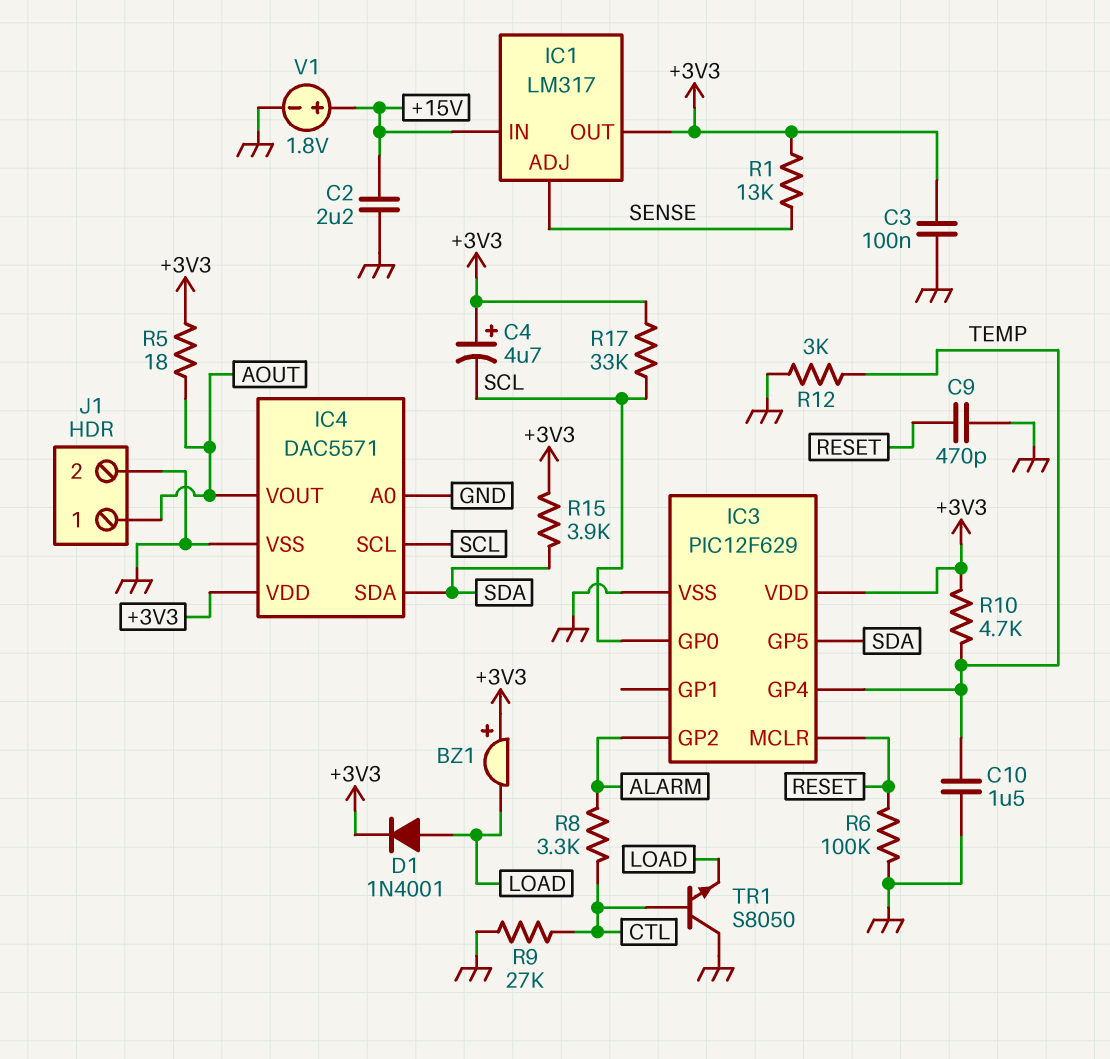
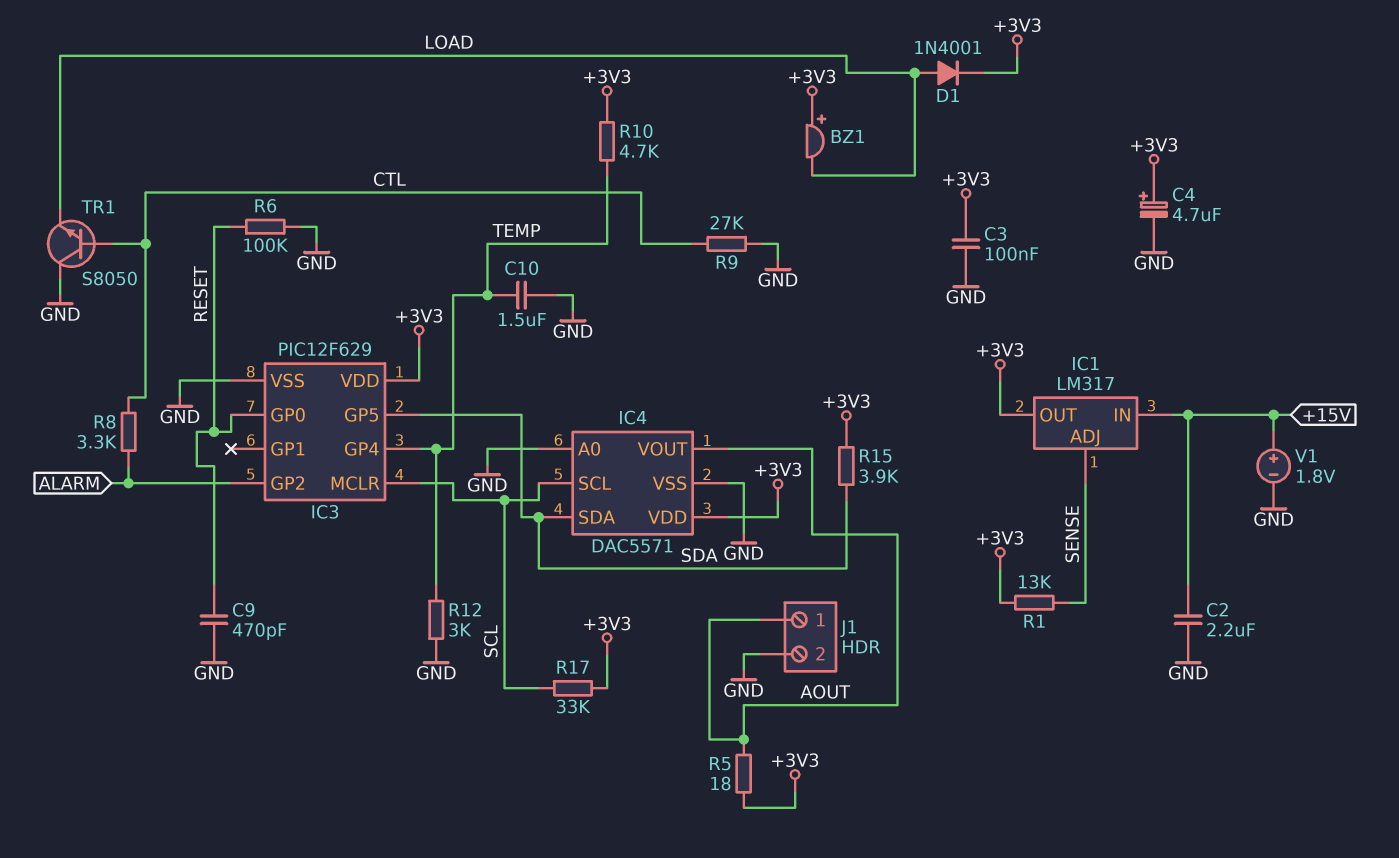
C4: 4.7uF (plus +3V3, minus SCL) -> 4.7uF (plus +3V3, minus GND)
IC3 pin GP0: SCL -> RESET
IC3 pin MCLR: RESET -> SCL

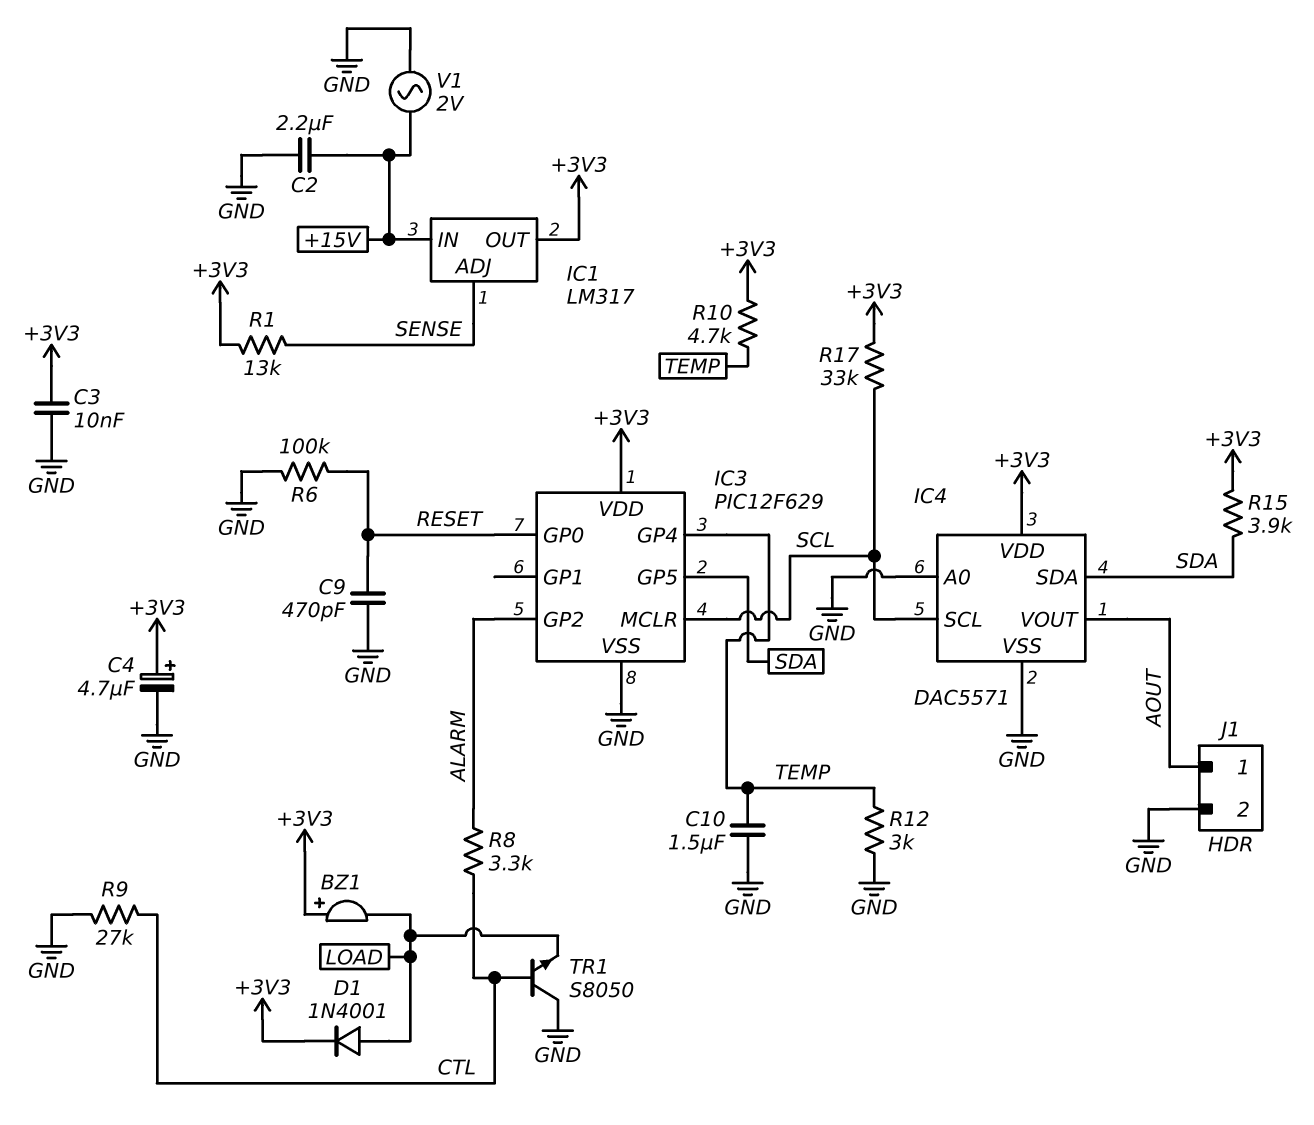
C3: 100nF (+3V3, GND) -> 10nF (+3V3, GND)
R5: 18 (+3V3, AOUT) -> none
V1: 1.8V (plus +15V, minus GND) -> AC 2V (+15V, GND)

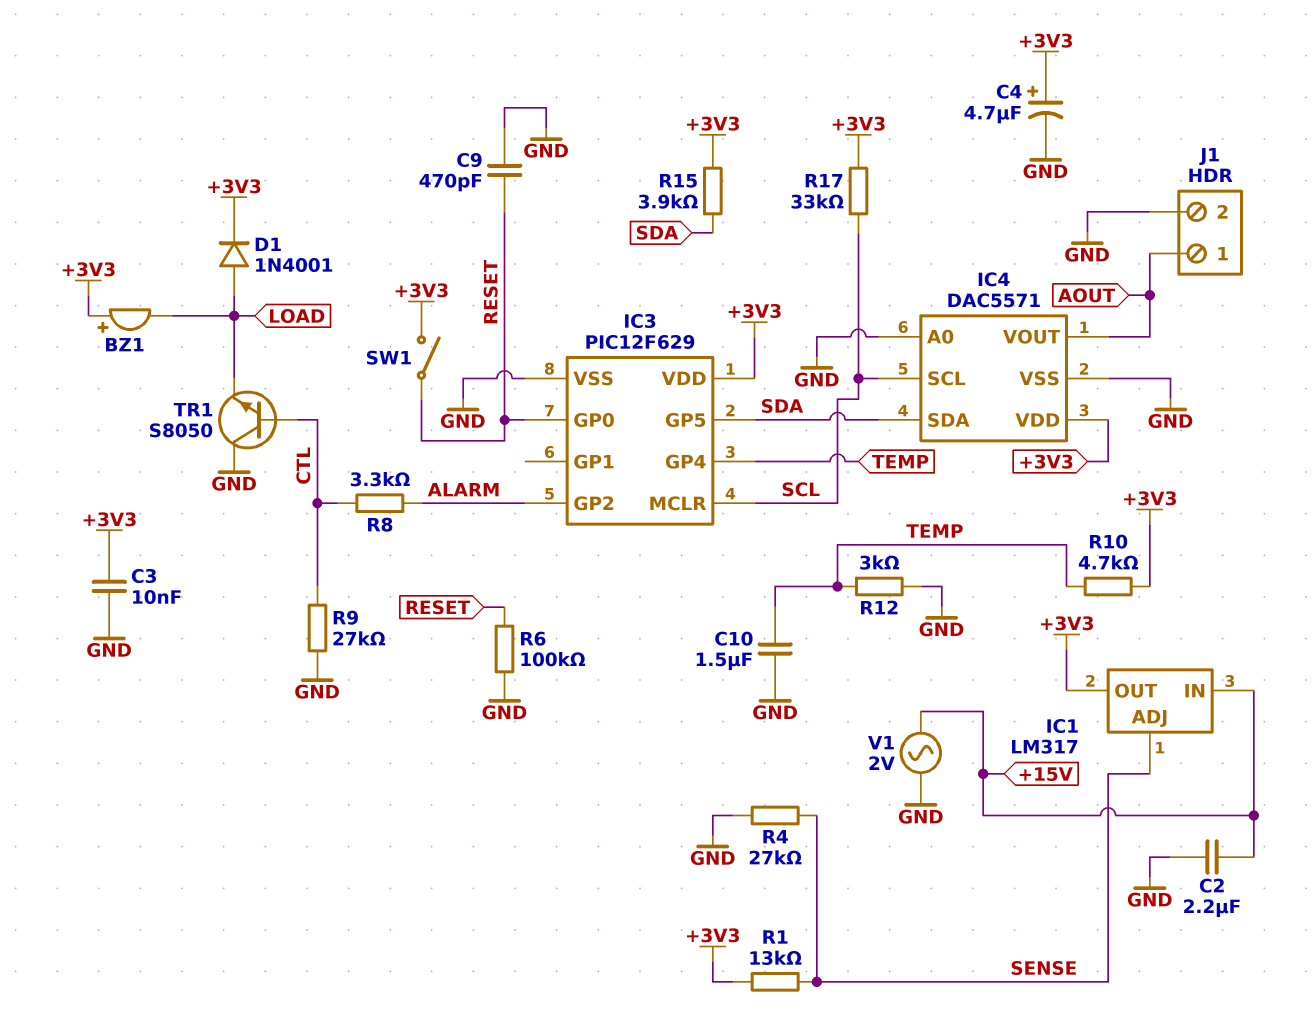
R4: none -> 27k (GND, SENSE)
SW1: none -> switch (+3V3, RESET)

